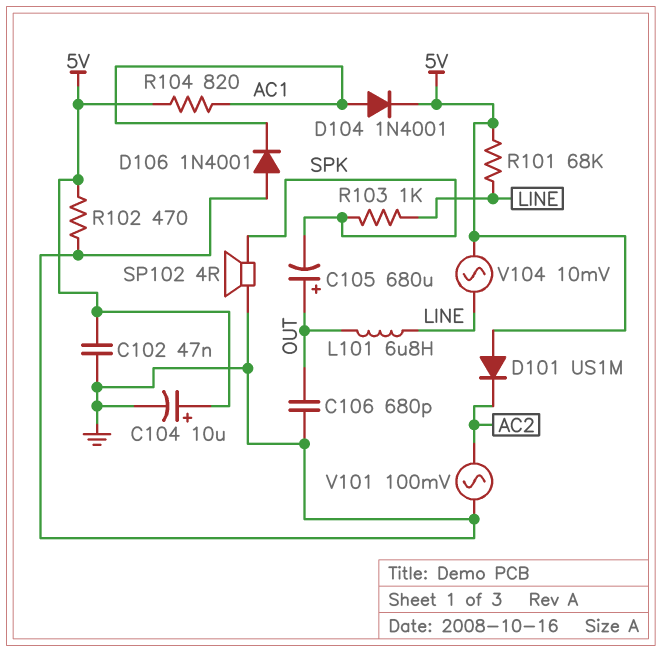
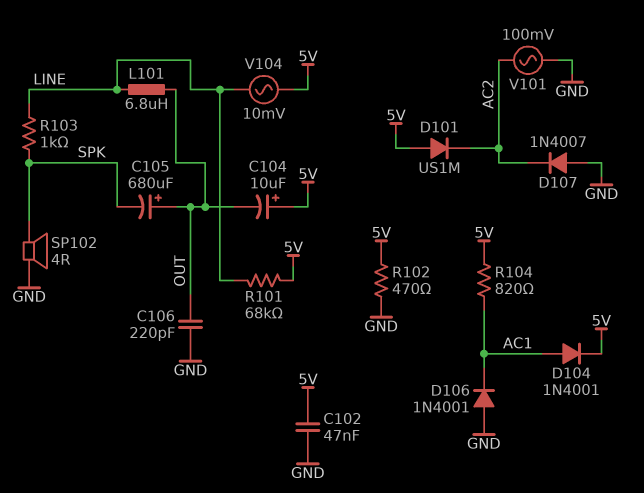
C104: 10uF (plus 5V, minus GND) -> 10uF (plus 5V, minus OUT)
C106: 680pF (GND, OUT) -> 220pF (GND, OUT)
D107: none -> diode 1N4007 (A GND, K AC2)

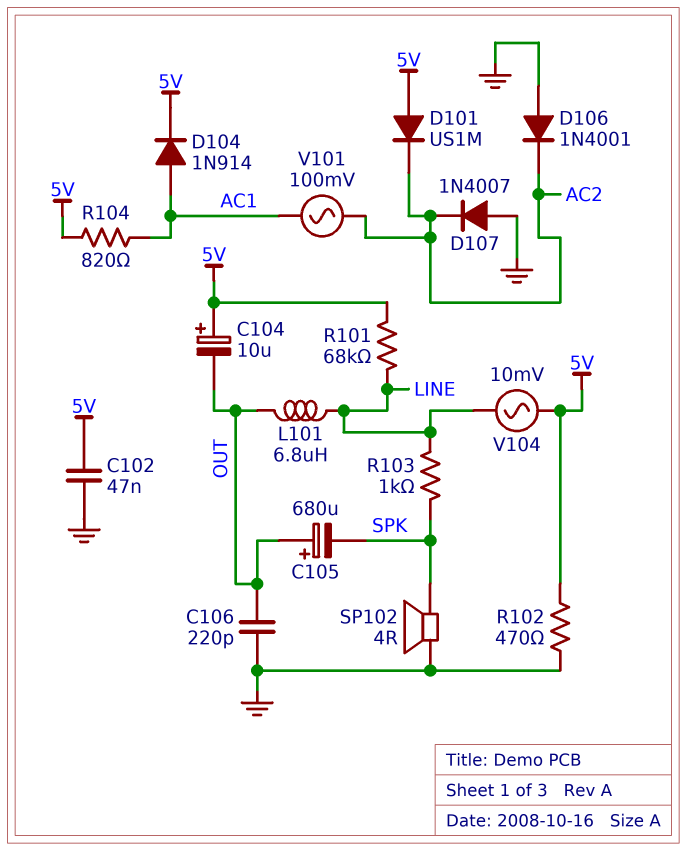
D104: diode 1N4001 (A AC1, K 5V) -> diode 1N914 (A AC1, K 5V)
D106: diode 1N4001 (A GND, K AC1) -> diode 1N4001 (A GND, K AC2)
V101: AC 100mV (AC2, GND) -> AC 100mV (AC1, AC2)

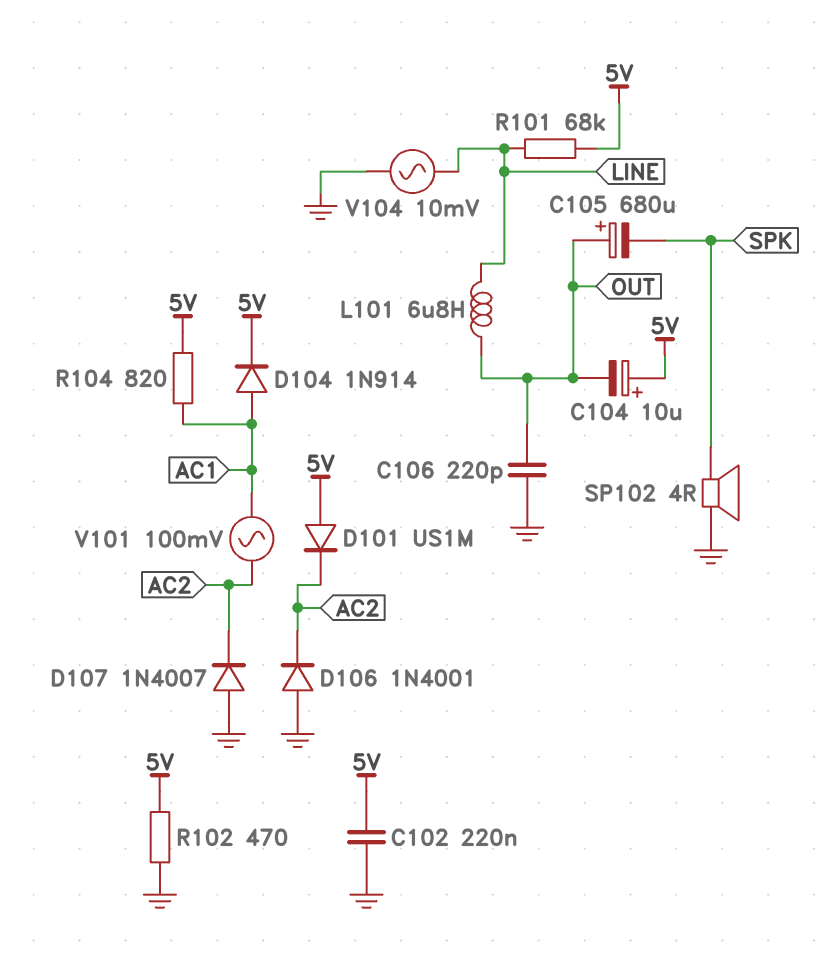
C102: 47nF (5V, GND) -> 220nF (5V, GND)
R103: 1k (LINE, SPK) -> none
V104: AC 10mV (5V, LINE) -> AC 10mV (GND, LINE)

